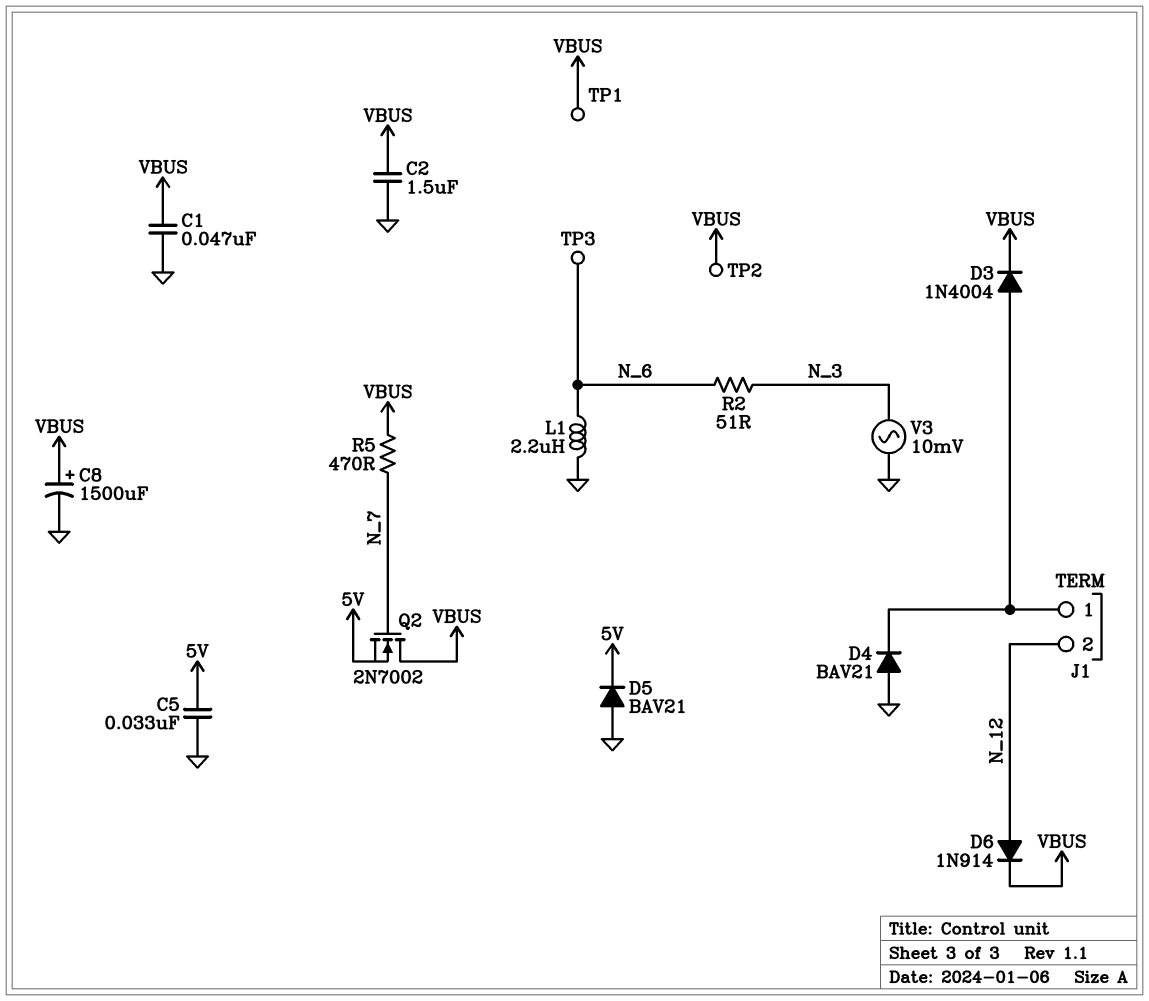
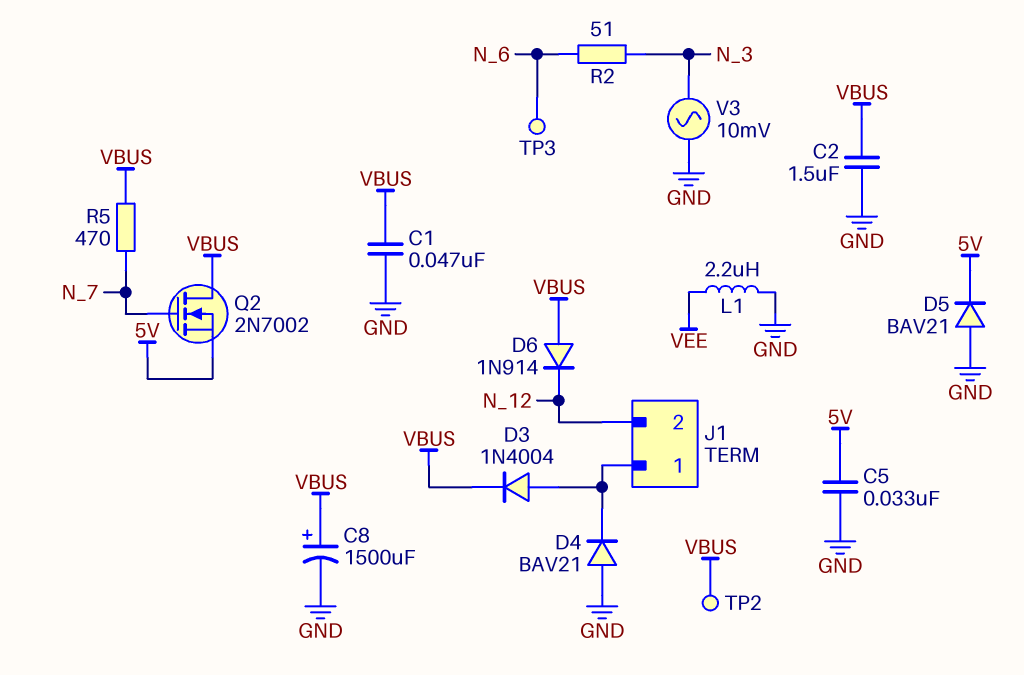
D6: diode 1N914 (A N_12, K VBUS) -> diode 1N914 (A VBUS, K N_12)
L1: 2.2uH (GND, N_6) -> 2.2uH (GND, VEE)
TP1: test point (VBUS) -> none

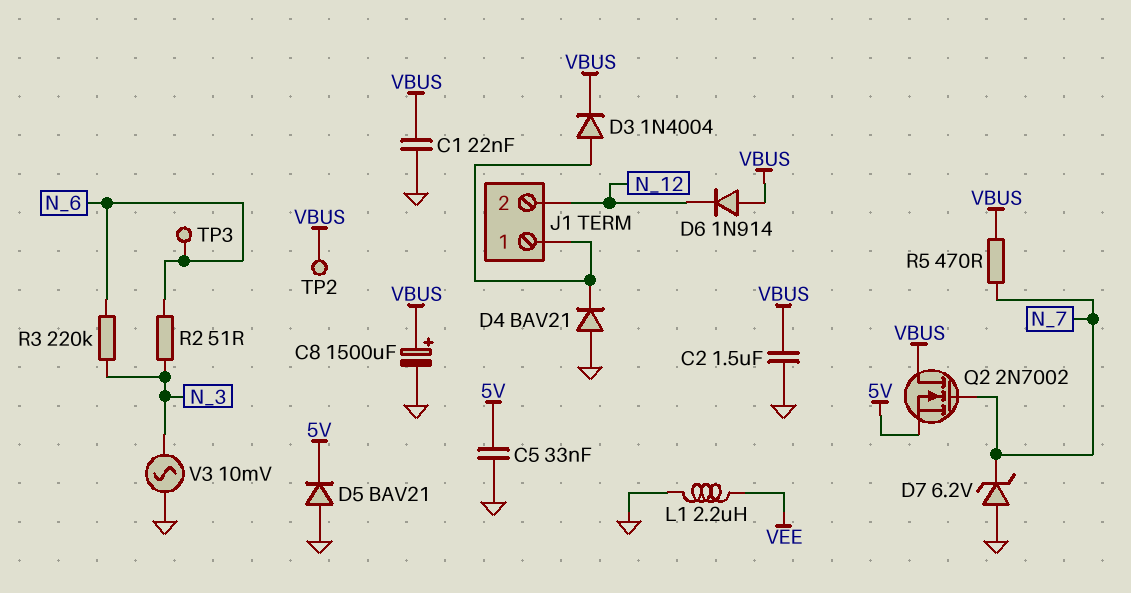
C1: 47nF (GND, VBUS) -> 22nF (GND, VBUS)
D7: none -> zener 6.2V (A GND, K N_7)
R3: none -> 220k (N_3, N_6)

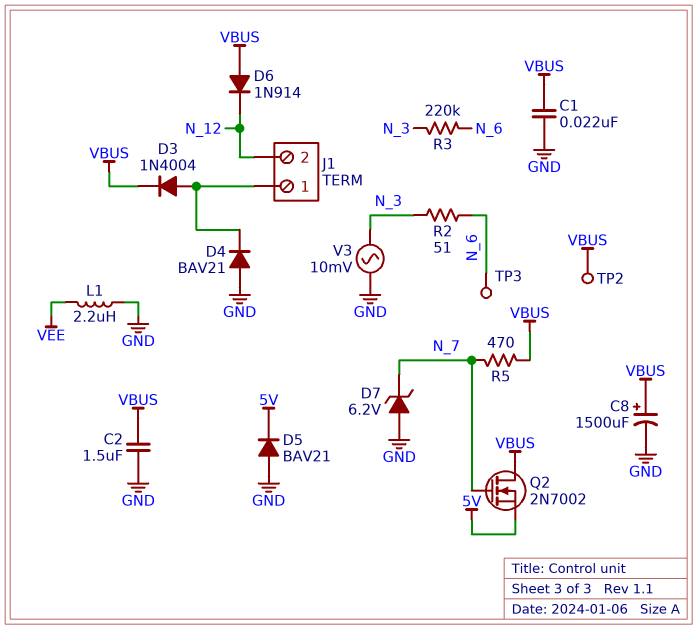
C5: 33nF (5V, GND) -> none

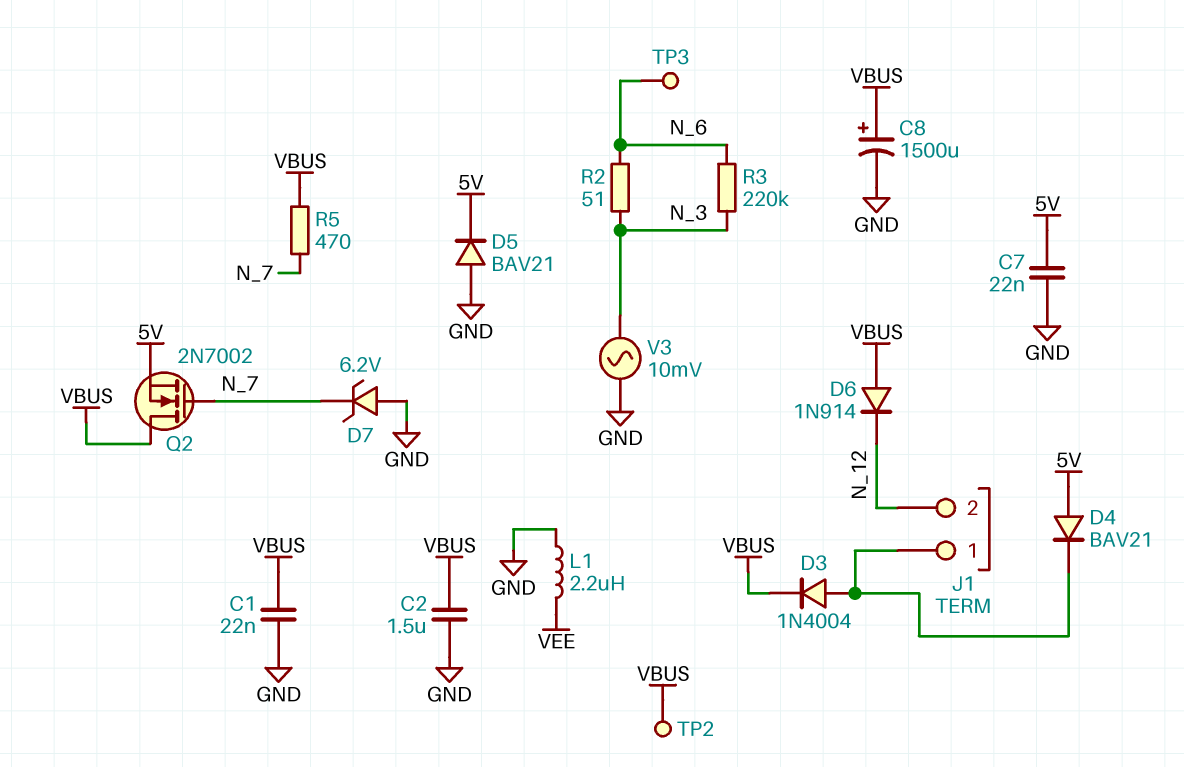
C7: none -> 22nF (5V, GND)
D4: diode BAV21 (A GND, K J1/1) -> diode BAV21 (A 5V, K J1/1)

